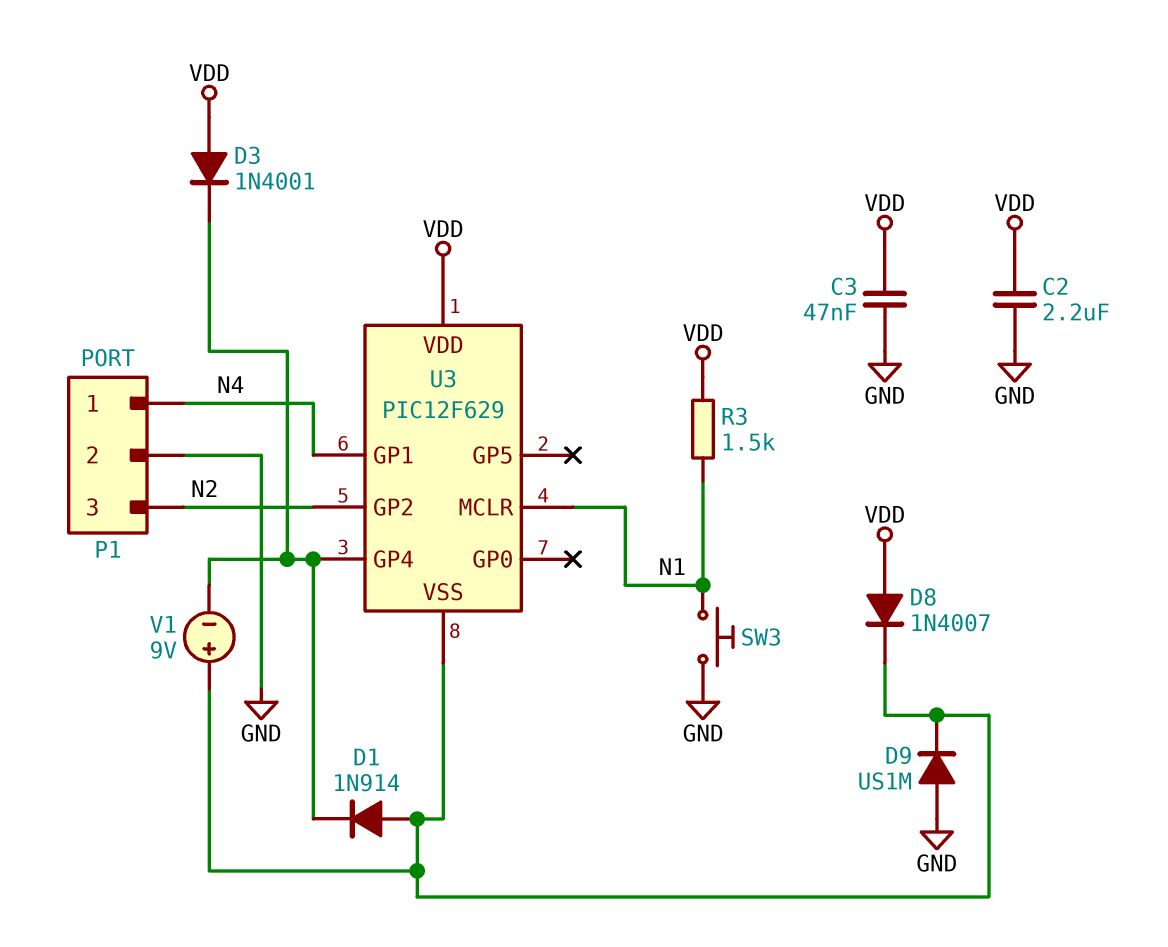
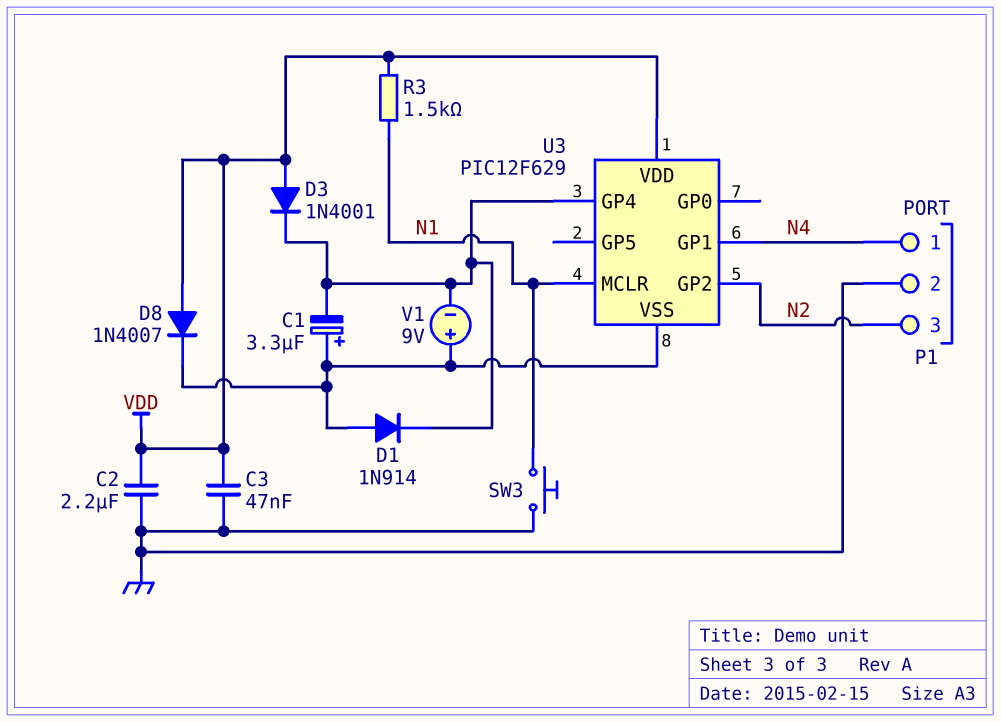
C1: none -> 3.3uF (plus U3/VSS, minus U3/GP4)
D9: diode US1M (A GND, K U3/VSS) -> none

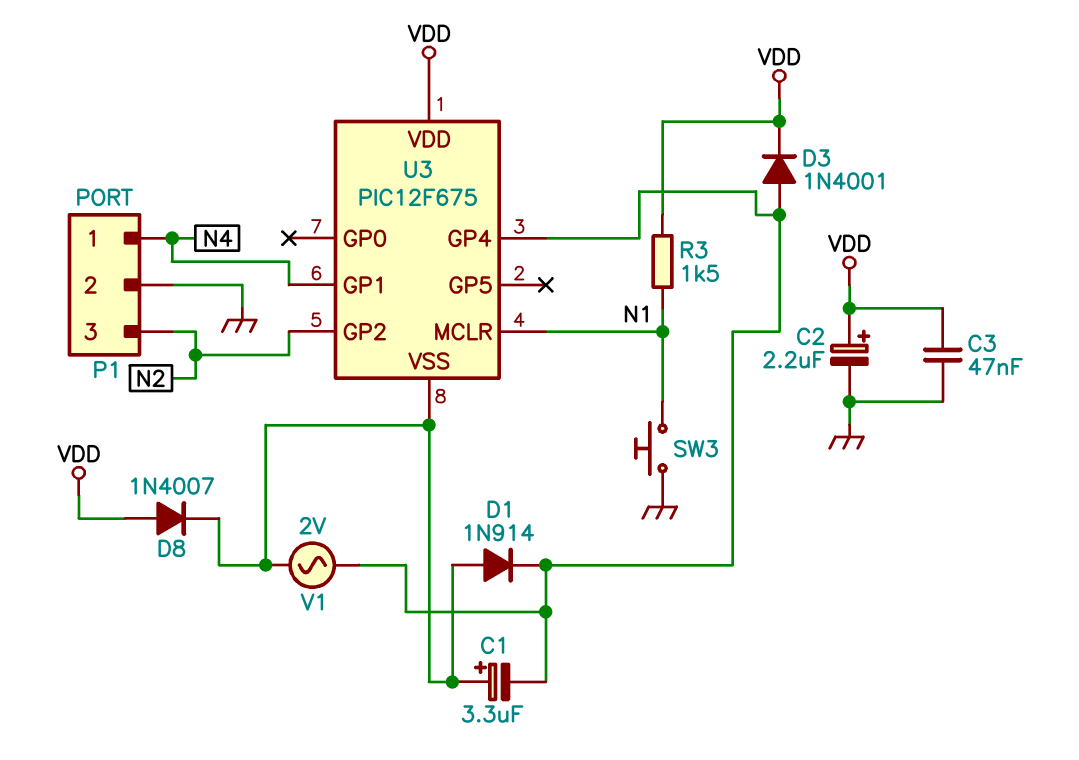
C2: 2.2uF (GND, VDD) -> 2.2uF (plus VDD, minus GND)
D3: diode 1N4001 (A VDD, K U3/GP4) -> diode 1N4001 (A U3/GP4, K VDD)
U3: PIC12F629 -> PIC12F675
V1: 9V (plus U3/VSS, minus U3/GP4) -> AC 2V (U3/GP4, U3/VSS)

